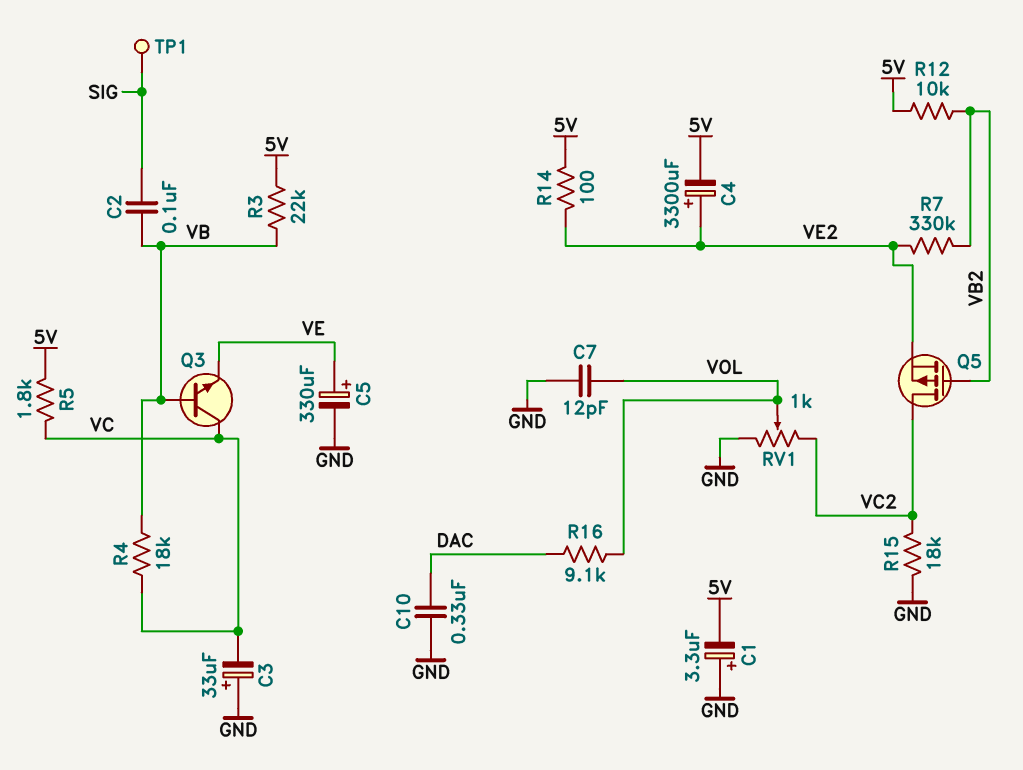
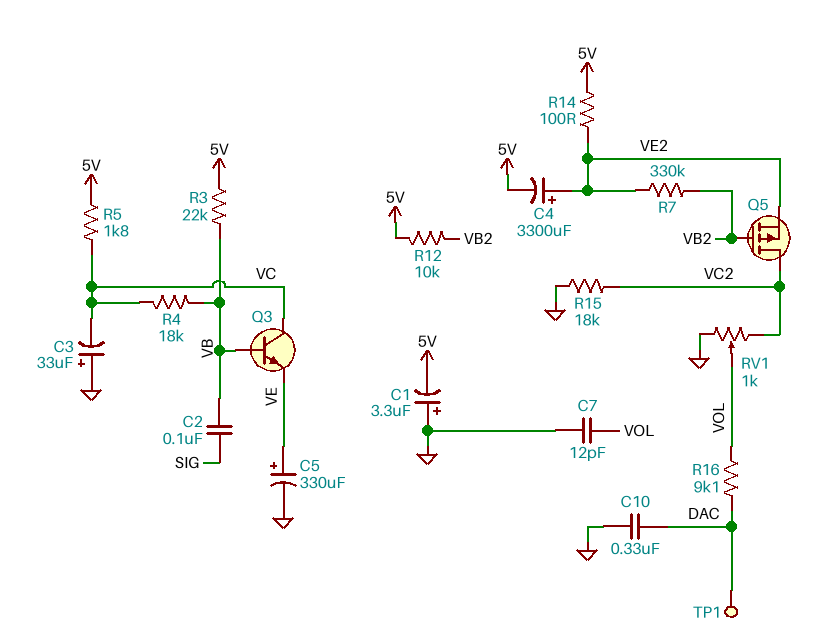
TP1: test point (SIG) -> test point (DAC)

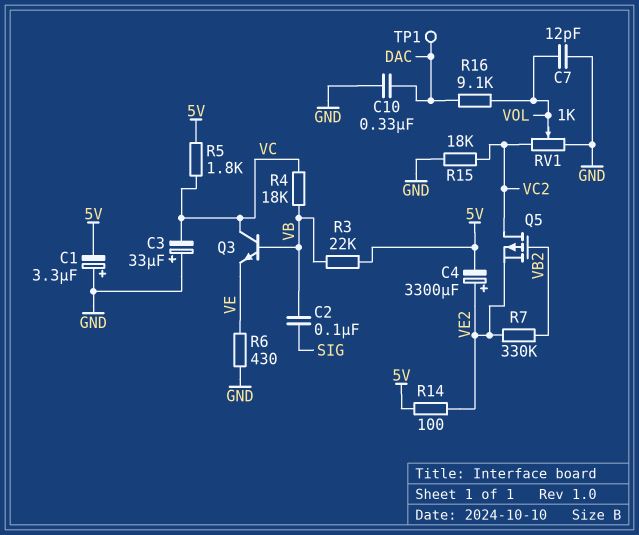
C5: 330uF (plus VE, minus GND) -> none
R6: none -> 430 (GND, VE)
R12: 10k (5V, VB2) -> none

